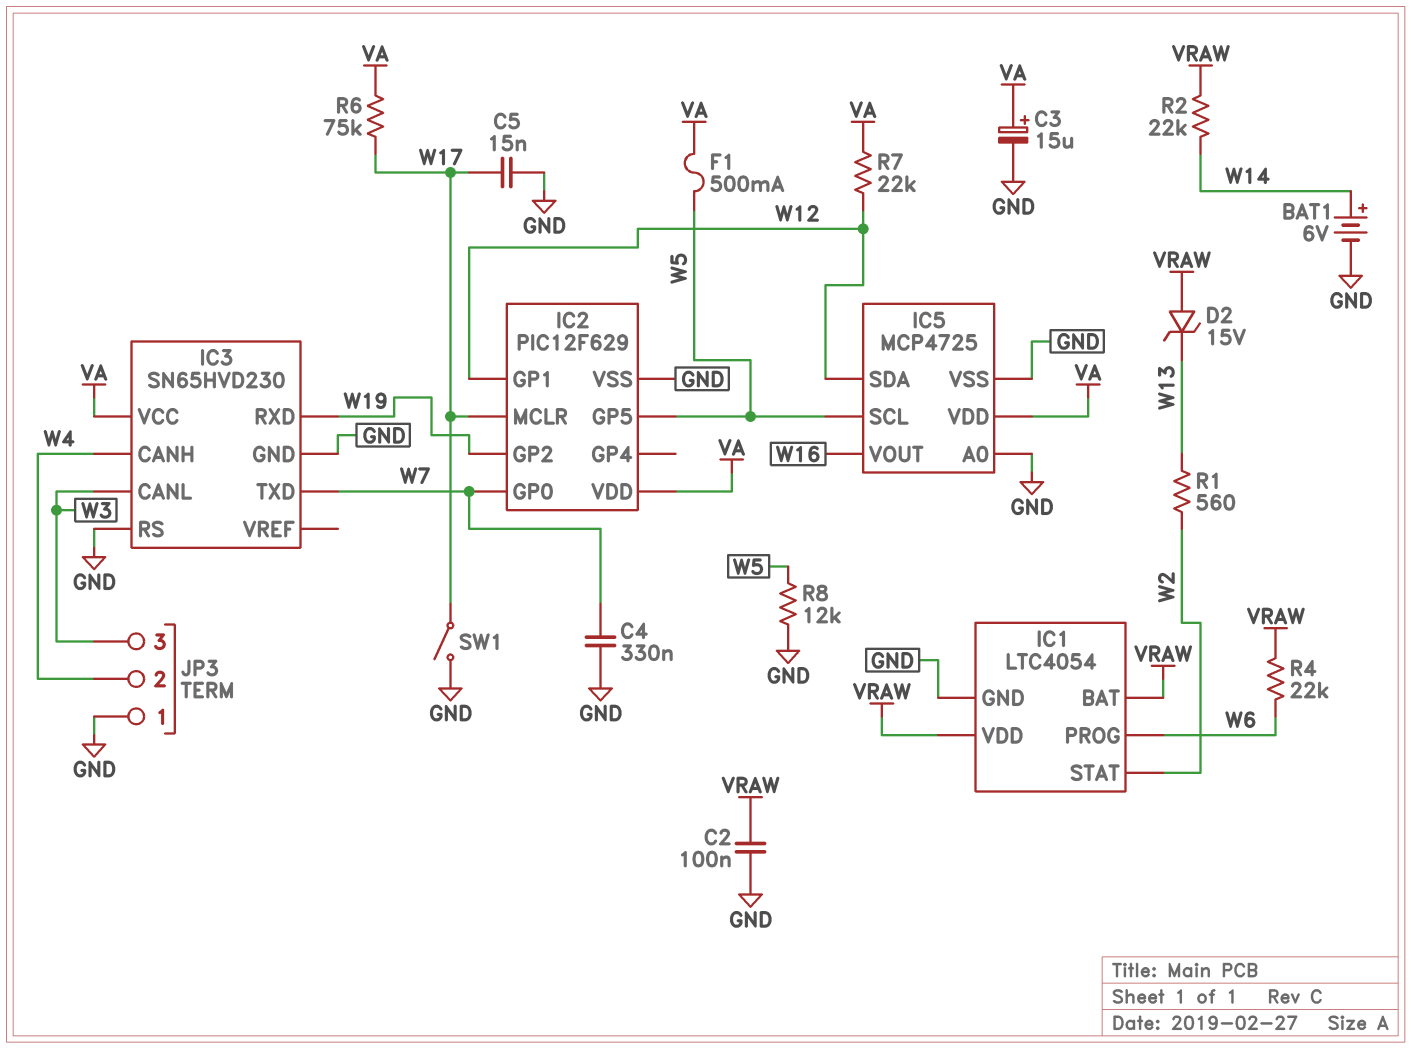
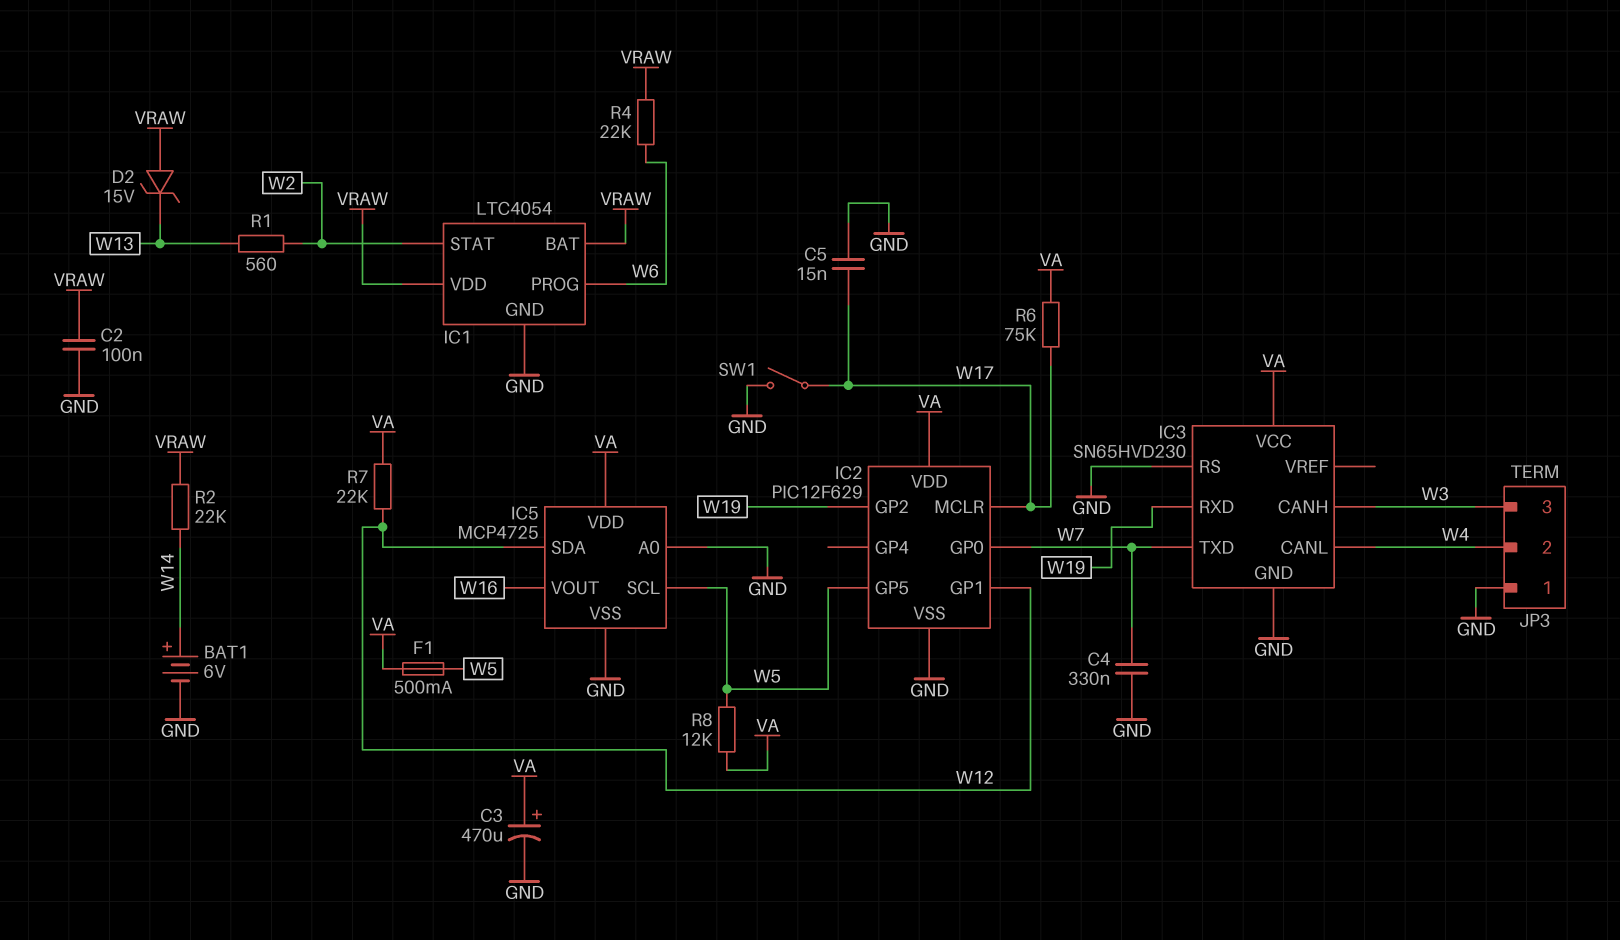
C3: 15uF (plus VA, minus GND) -> 470uF (plus VA, minus GND)
IC3 pin CANH: W4 -> W3
IC3 pin CANL: W3 -> W4
R8: 12k (GND, W5) -> 12k (VA, W5)

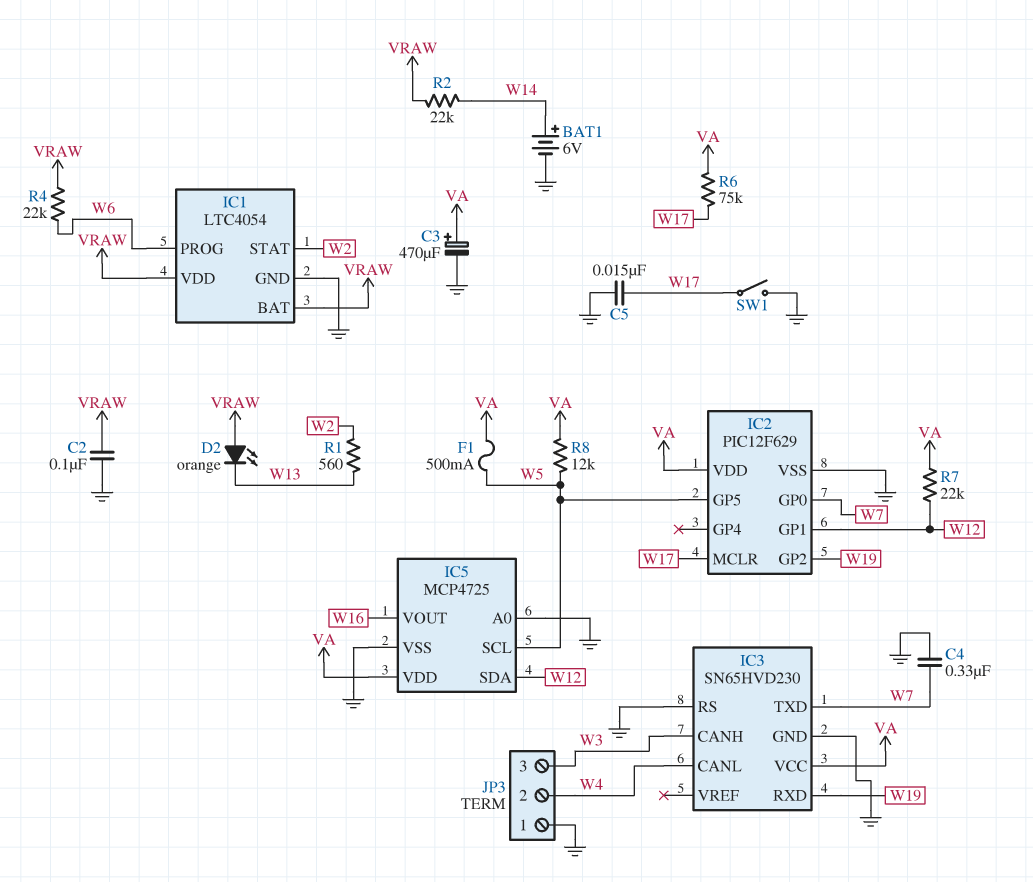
D2: zener 15V (A VRAW, K W13) -> LED orange (A VRAW, K W13)

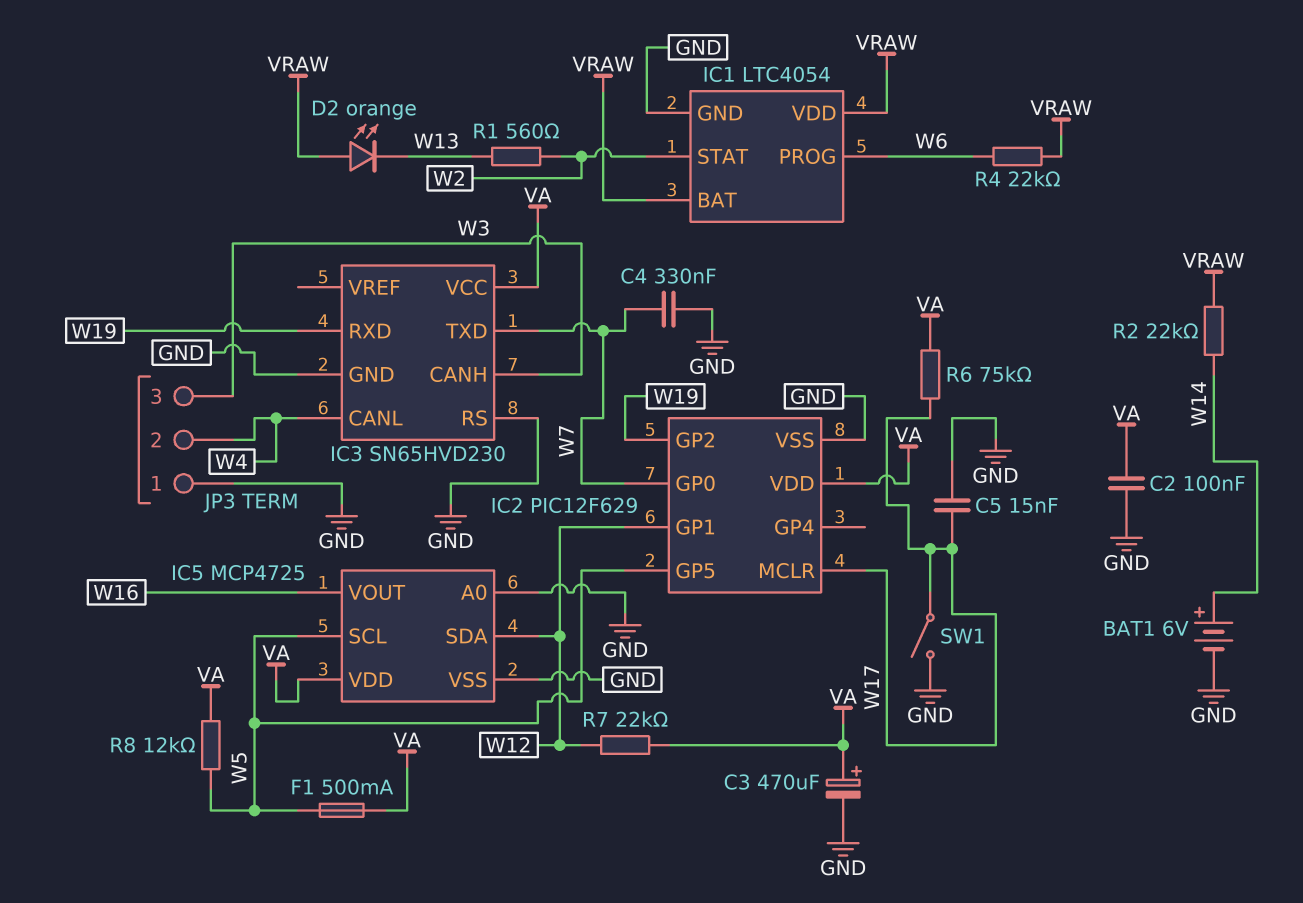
C2: 100nF (GND, VRAW) -> 100nF (GND, VA)

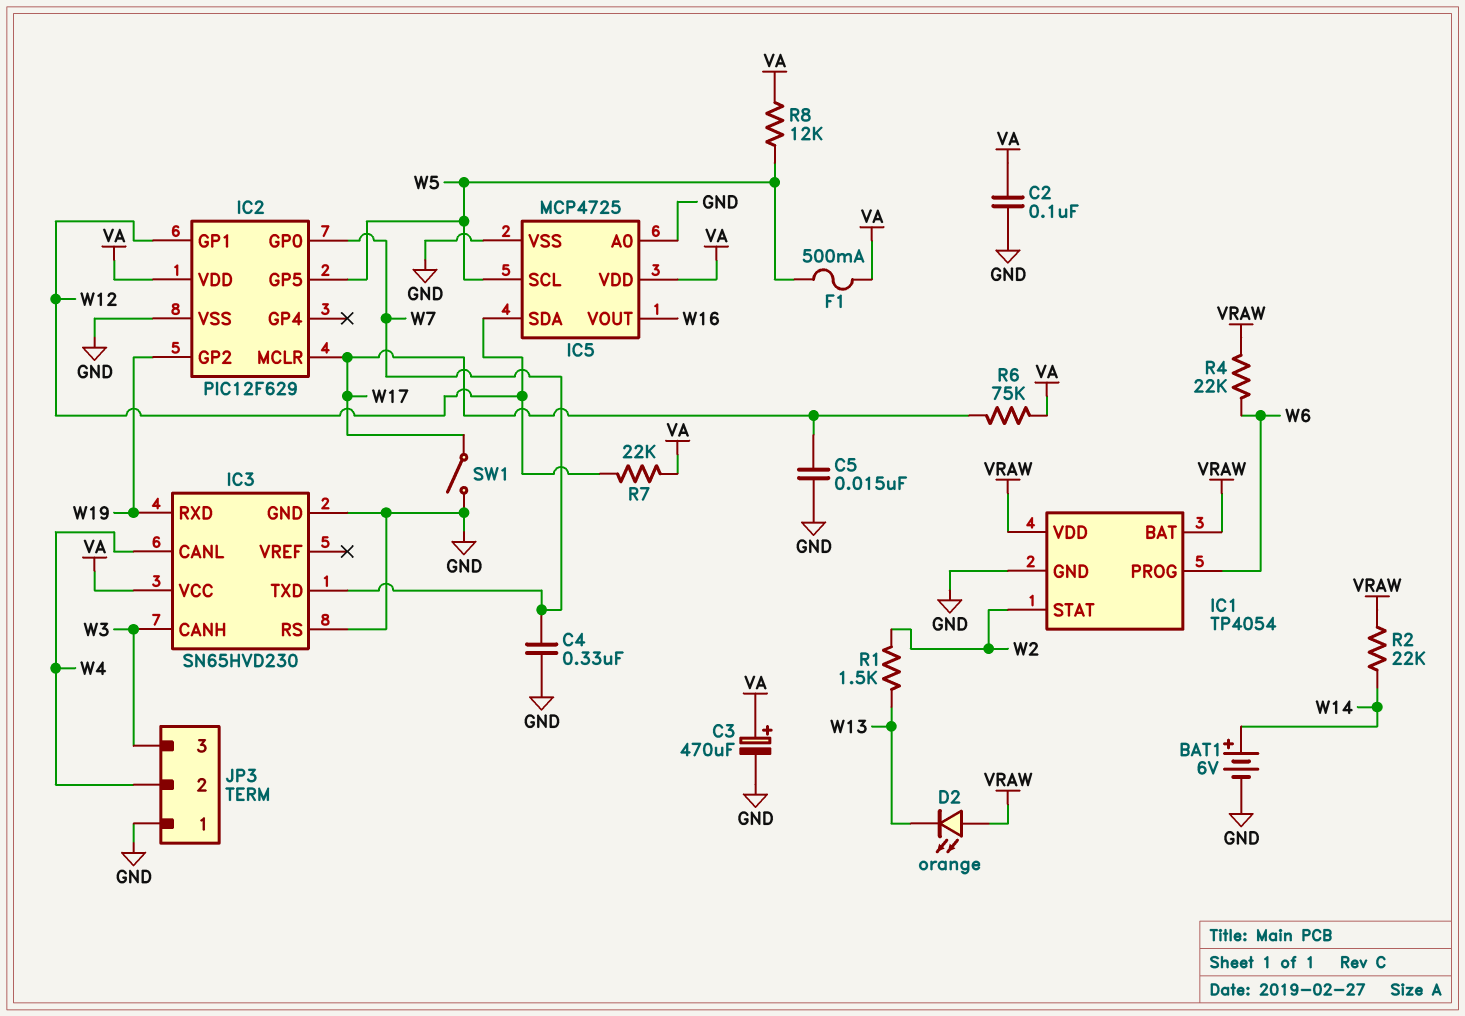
IC1: LTC4054 -> TP4054
R1: 560 (W2, W13) -> 1.5k (W2, W13)

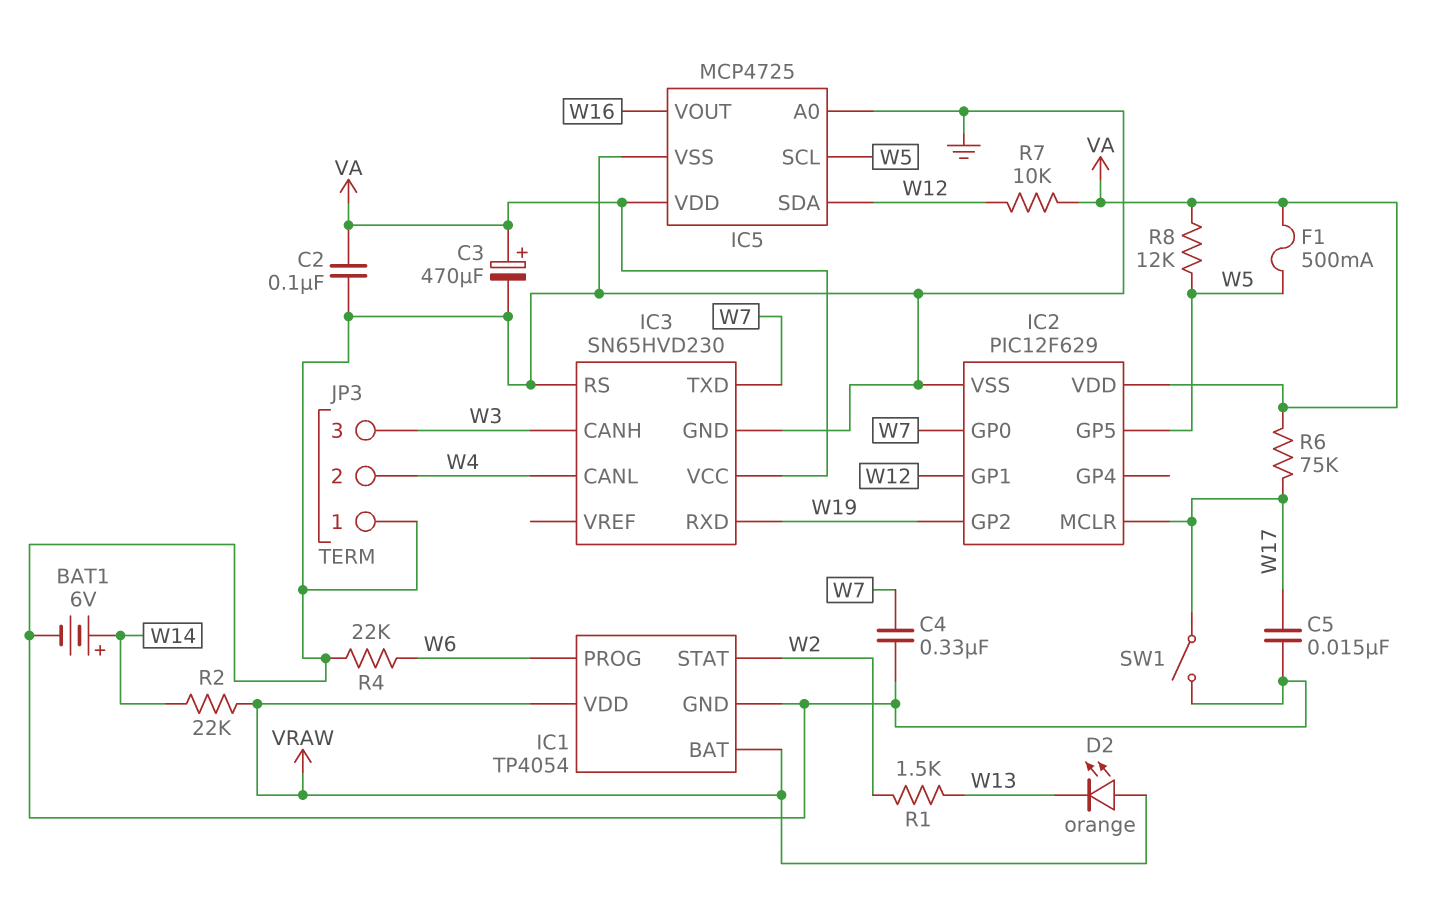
R4: 22k (VRAW, W6) -> 22k (GND, W6)
R7: 22k (VA, W12) -> 10k (VA, W12)

